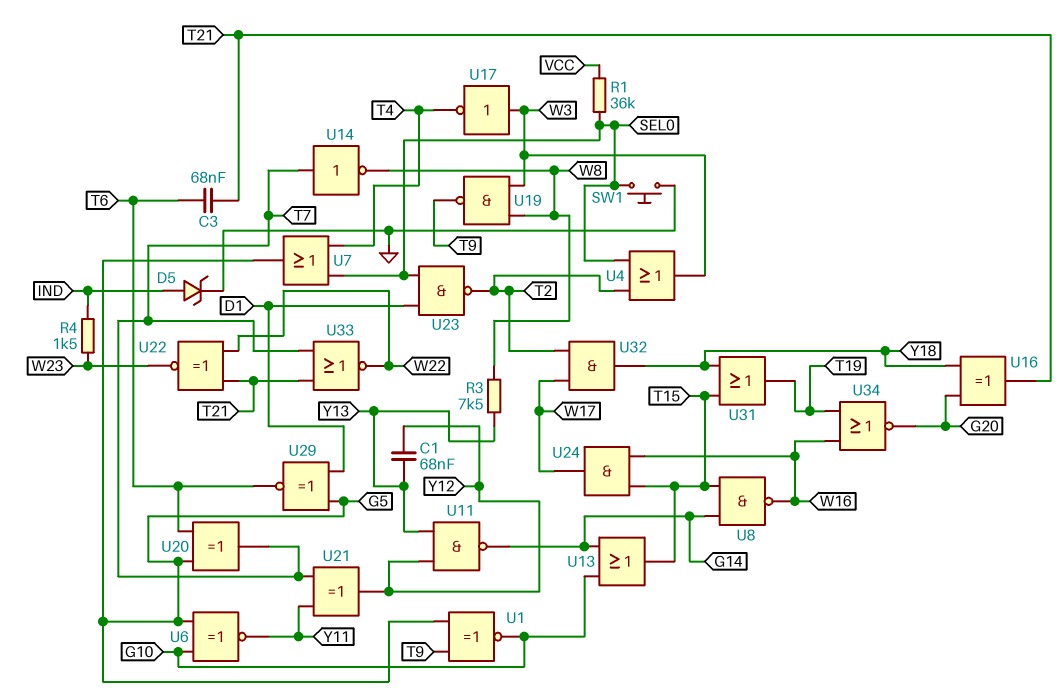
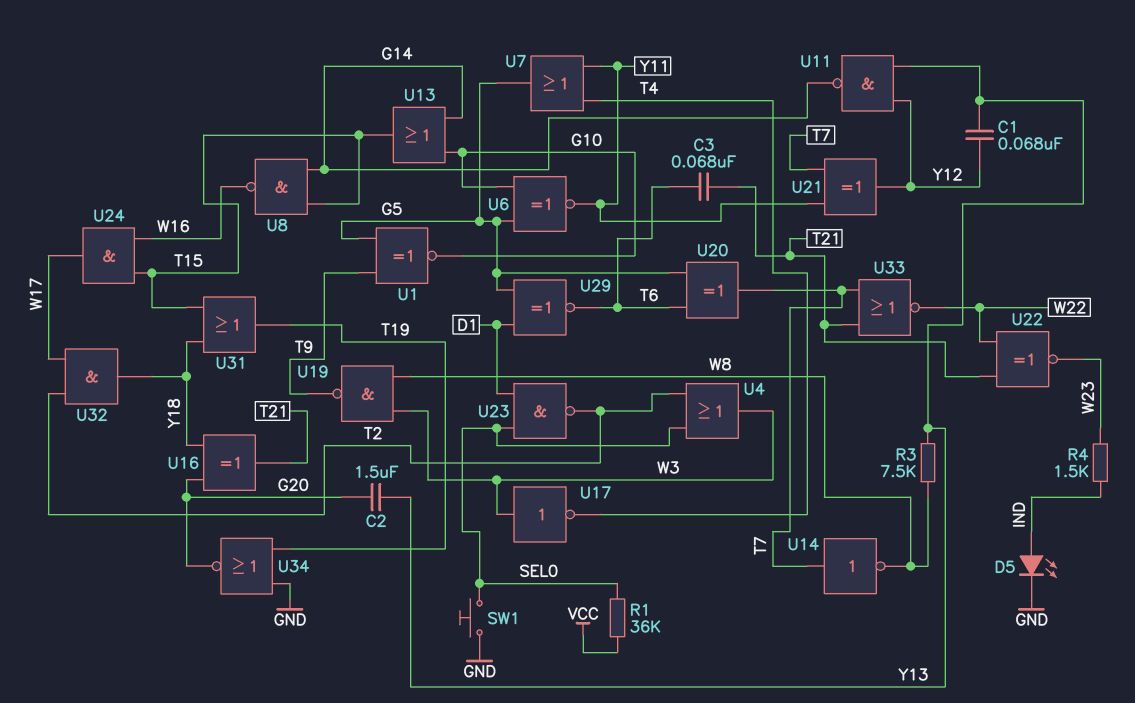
C2: none -> 1.5uF (G20, Y13)
D5: zener (A IND, K GND) -> LED (A IND, K GND)
U7: OR (in SEL0, in T4, out G5) -> OR (in T4, in Y11, out G5)
U34: NOR (in T19, in W16, out G20) -> NOR (in GND, in T19, out G20)

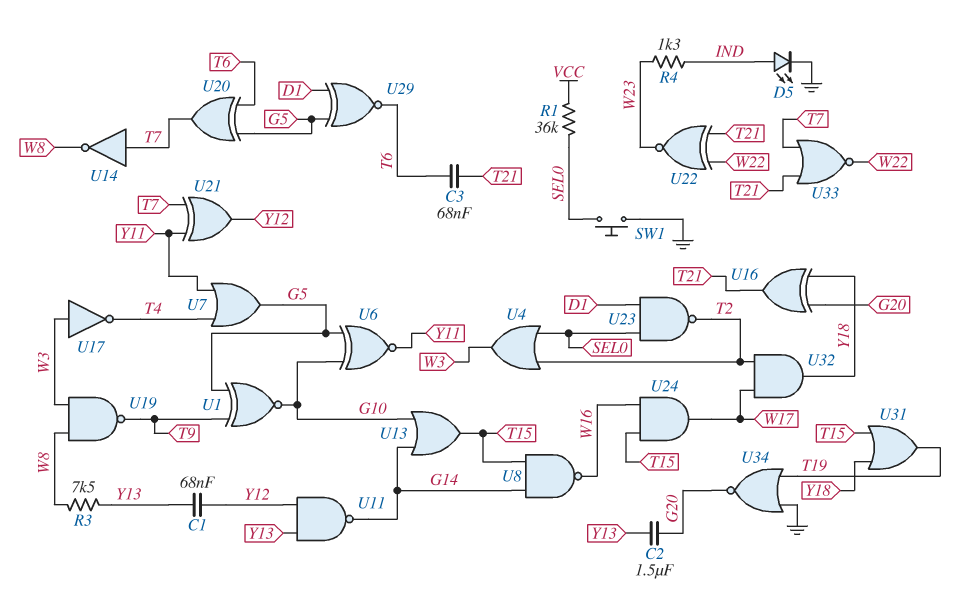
R4: 1.5k (IND, W23) -> 1.3k (IND, W23)

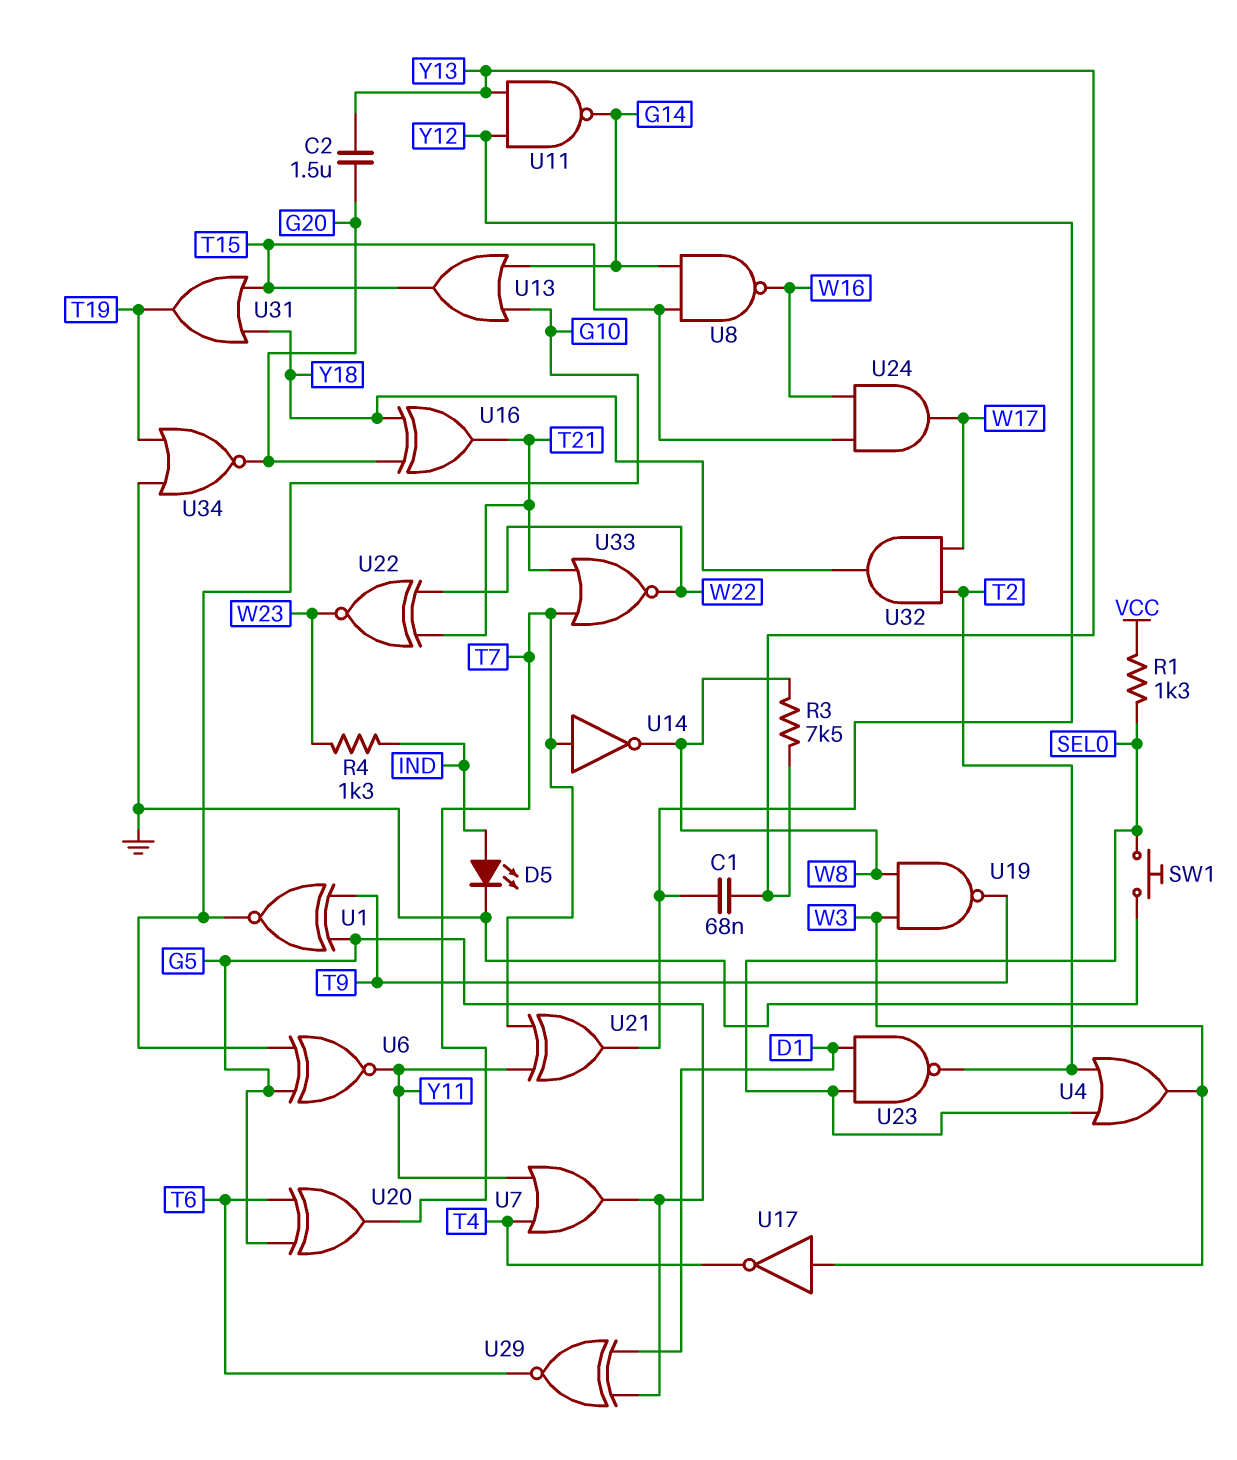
C3: 68nF (T6, T21) -> none
R1: 36k (SEL0, VCC) -> 1.3k (SEL0, VCC)

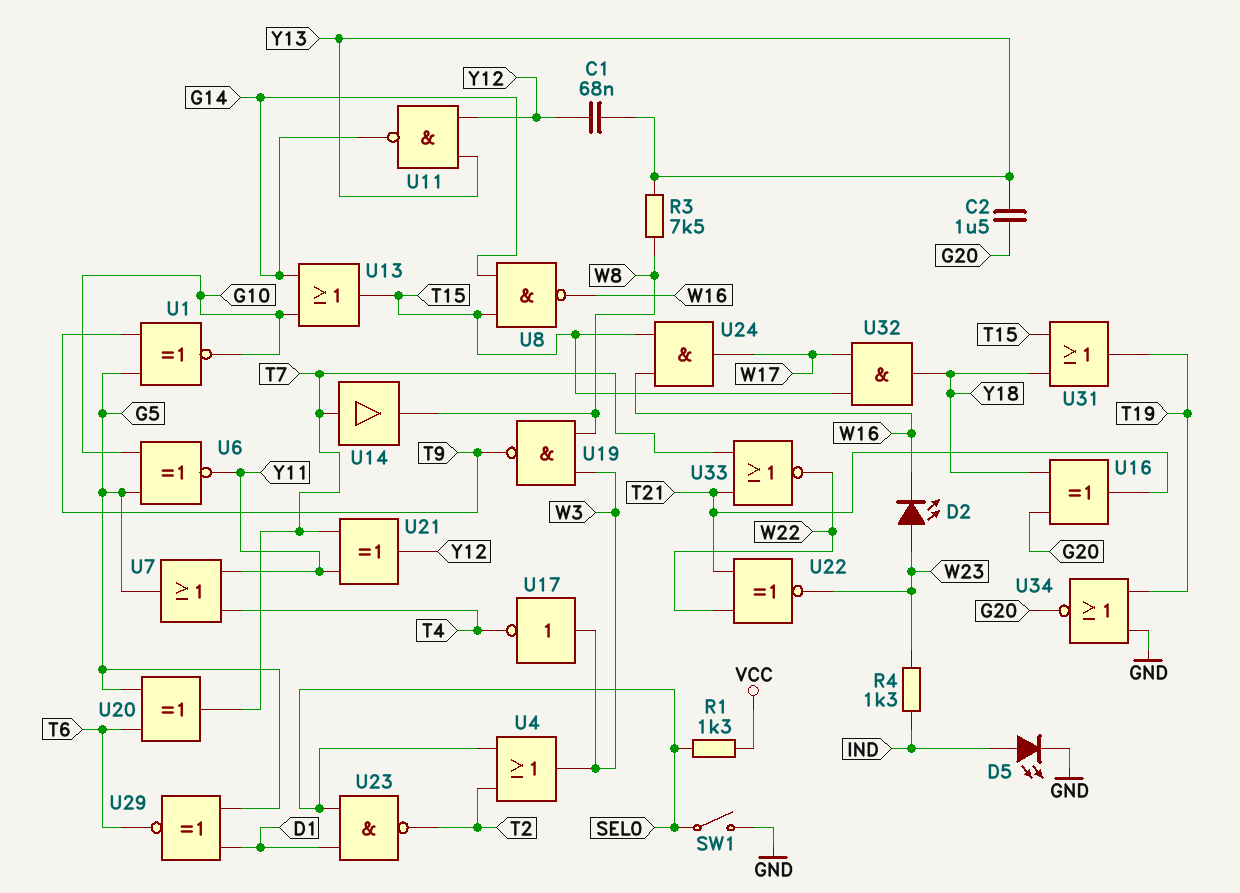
D2: none -> LED (A W23, K W16)
SW1: button (GND, SEL0) -> switch (GND, SEL0)
U14: NOT (in T7, out W8) -> buffer (in T7, out W8)
U32: AND (in T2, in W17, out Y18) -> AND (in T15, in W17, out Y18)

